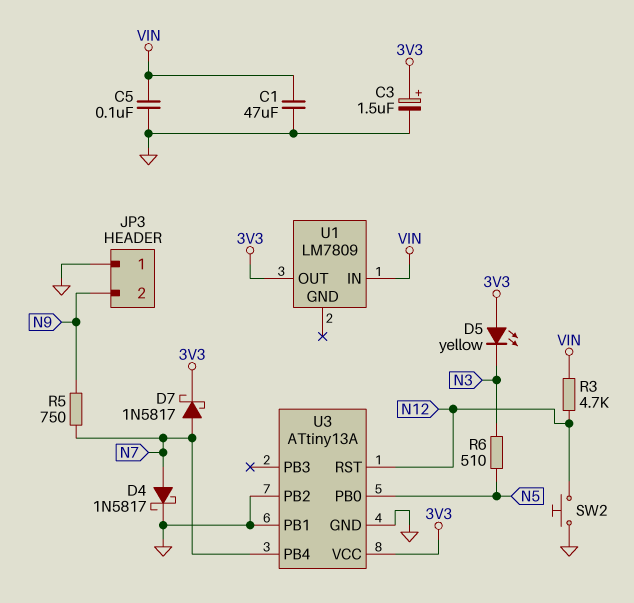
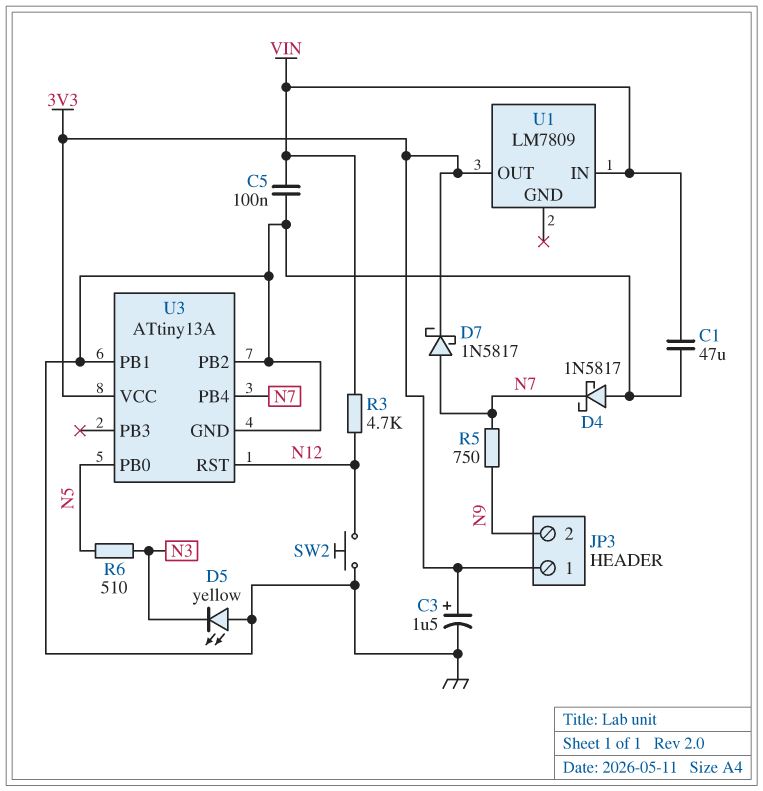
D4: schottky 1N5817 (A N7, K GND) -> schottky 1N5817 (A GND, K N7)
D5: LED yellow (A 3V3, K N3) -> LED yellow (A GND, K N3)
JP3 pin 1: GND -> 3V3

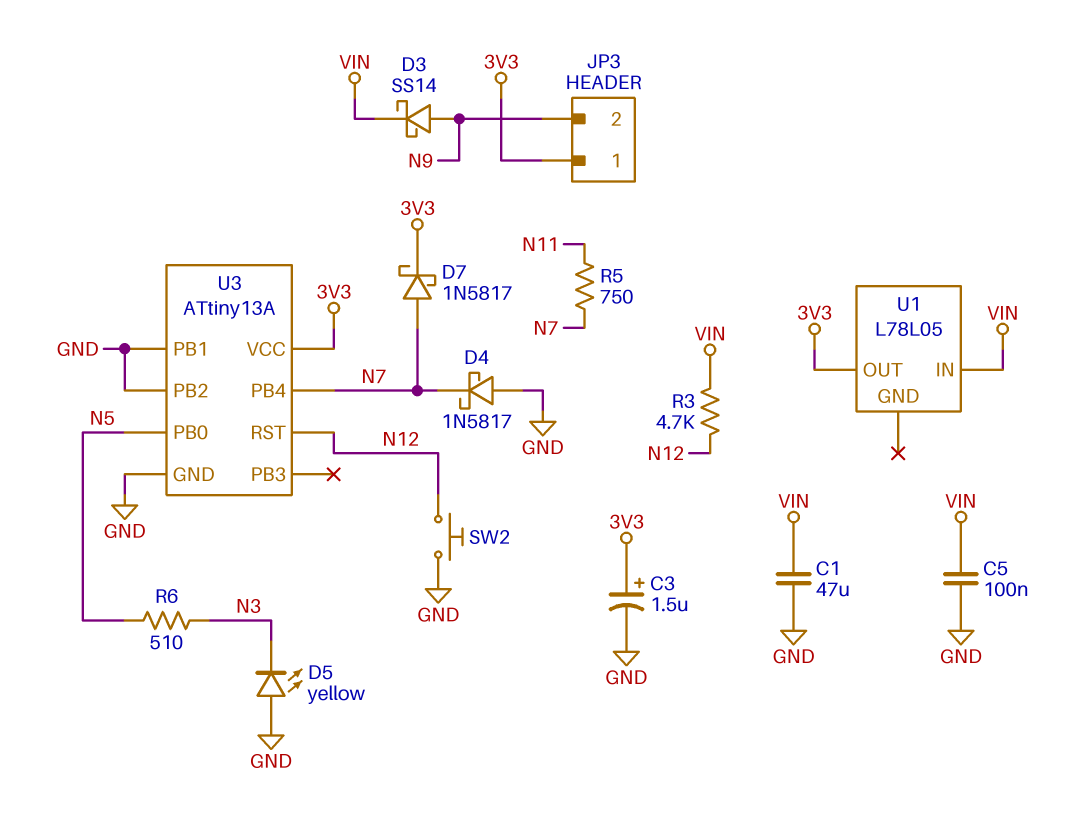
D3: none -> schottky SS14 (A N9, K VIN)
R5: 750 (N7, N9) -> 750 (N7, N11)
U1: LM7809 -> L78L05

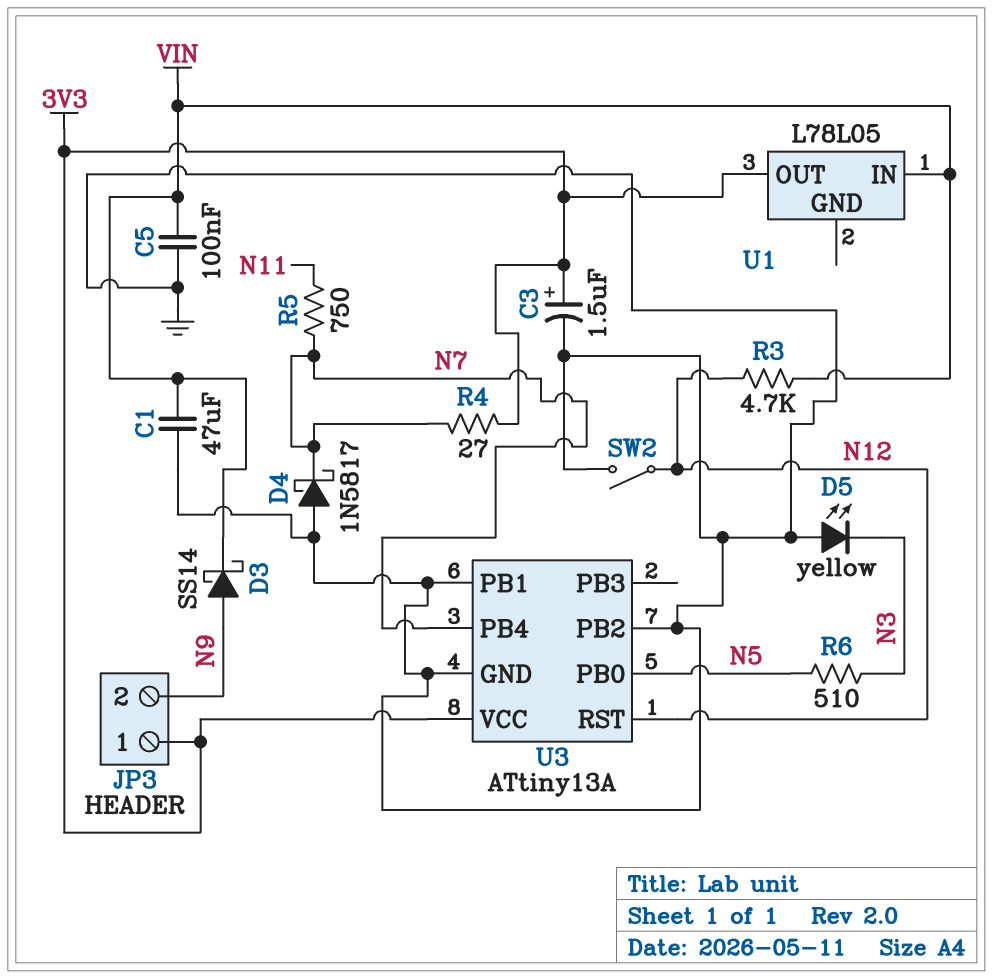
D7: schottky 1N5817 (A N7, K 3V3) -> none
R4: none -> 27 (3V3, N7)
SW2: button (GND, N12) -> switch (GND, N12)

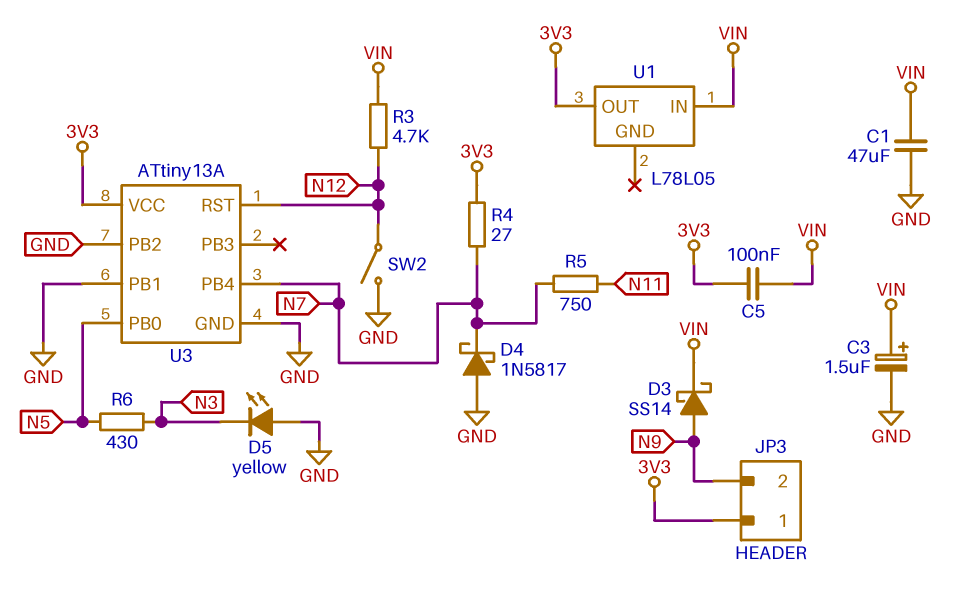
C3: 1.5uF (plus 3V3, minus GND) -> 1.5uF (plus VIN, minus GND)
C5: 100nF (GND, VIN) -> 100nF (3V3, VIN)
R6: 510 (N3, N5) -> 430 (N3, N5)

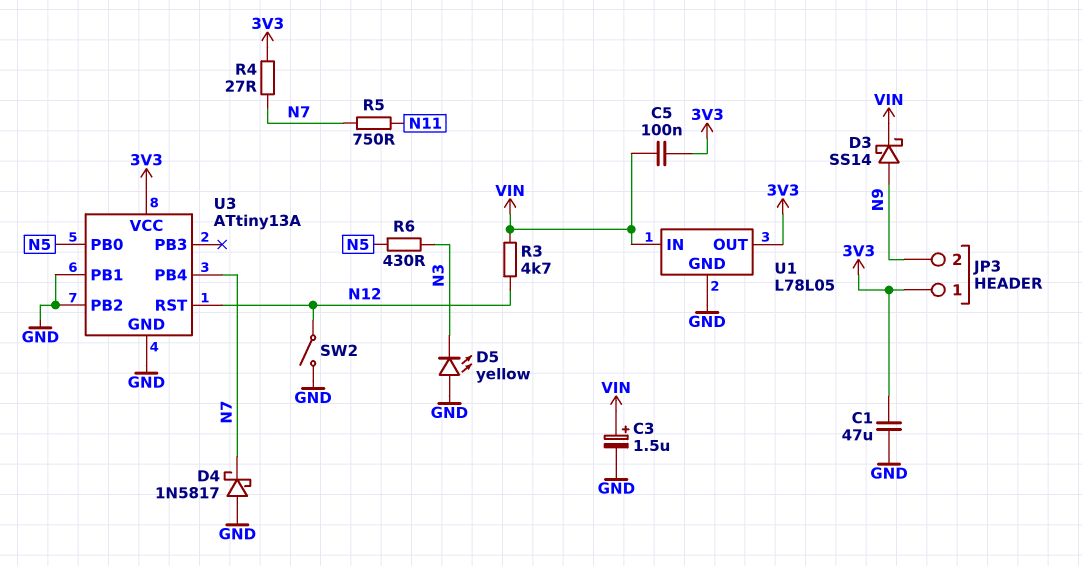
C1: 47uF (GND, VIN) -> 47uF (3V3, GND)
U1 pin GND: none -> GND

